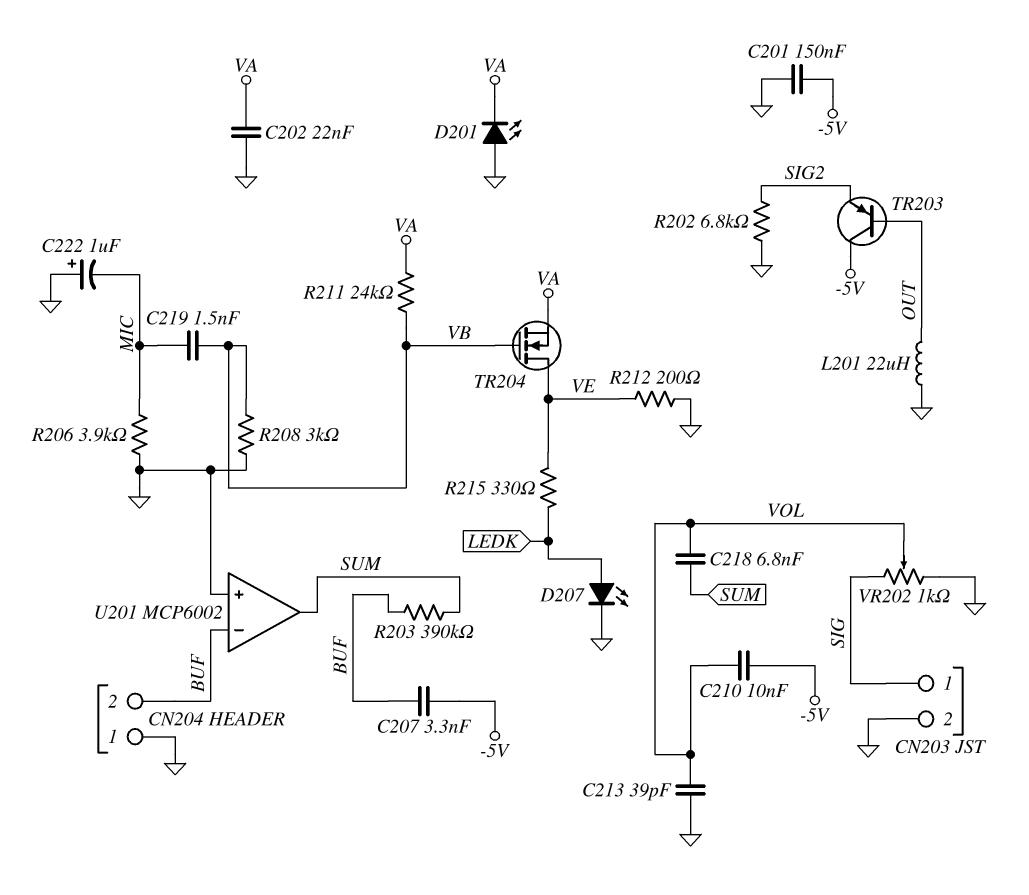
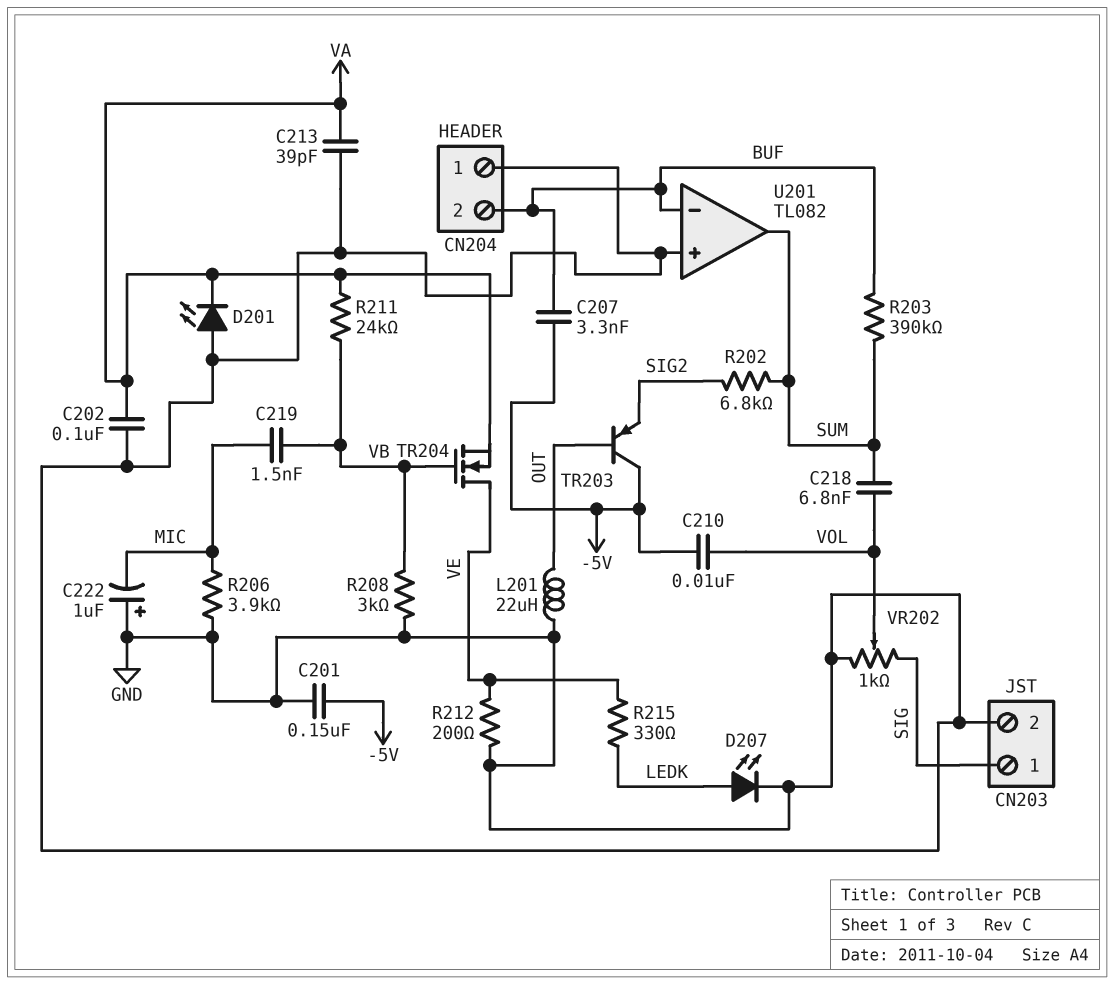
C202: 22nF (GND, VA) -> 100nF (GND, VA)
C213: 39pF (GND, VOL) -> 39pF (GND, VA)
R202: 6.8k (GND, SIG2) -> 6.8k (SIG2, SUM)
U201: MCP6002 -> TL082

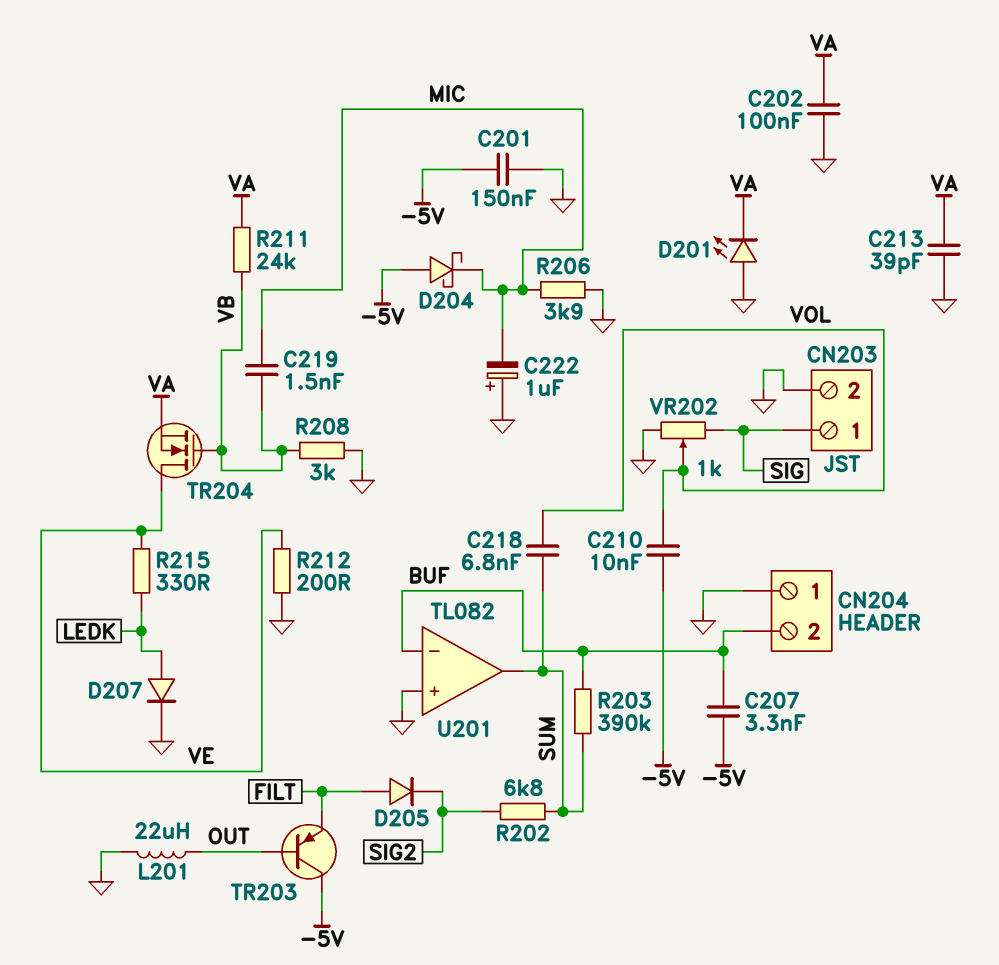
D204: none -> schottky (A -5V, K MIC)
D205: none -> diode (A FILT, K SIG2)
D207: LED (A LEDK, K GND) -> diode (A LEDK, K GND)
TR203: PNP (B OUT, C -5V, E SIG2) -> PNP (B OUT, C -5V, E FILT)

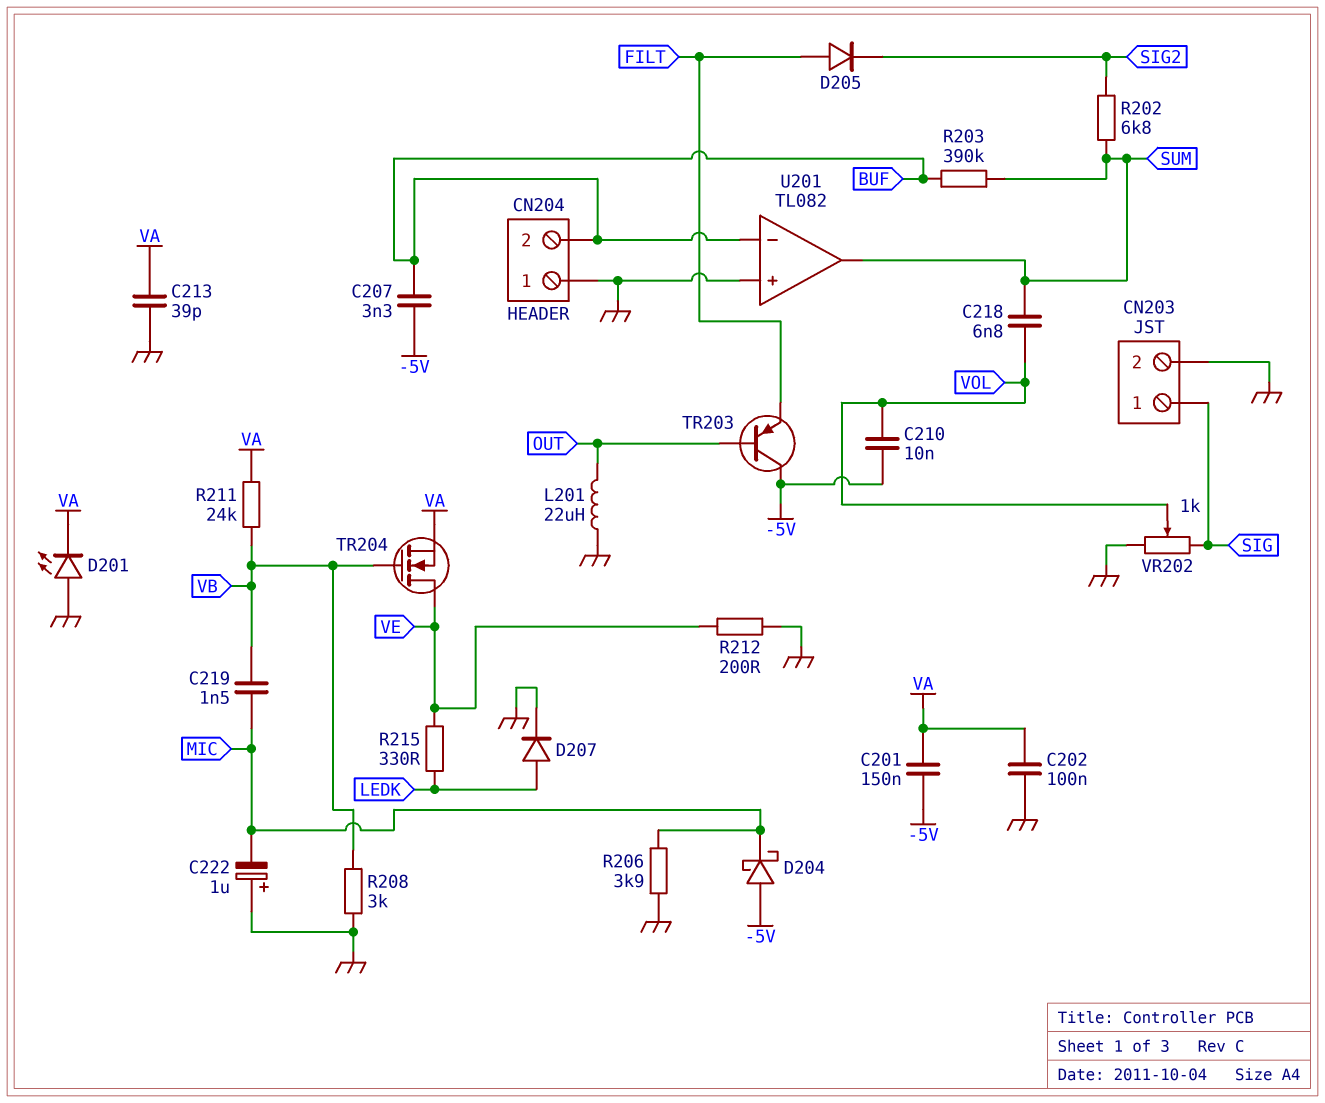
C201: 150nF (-5V, GND) -> 150nF (-5V, VA)

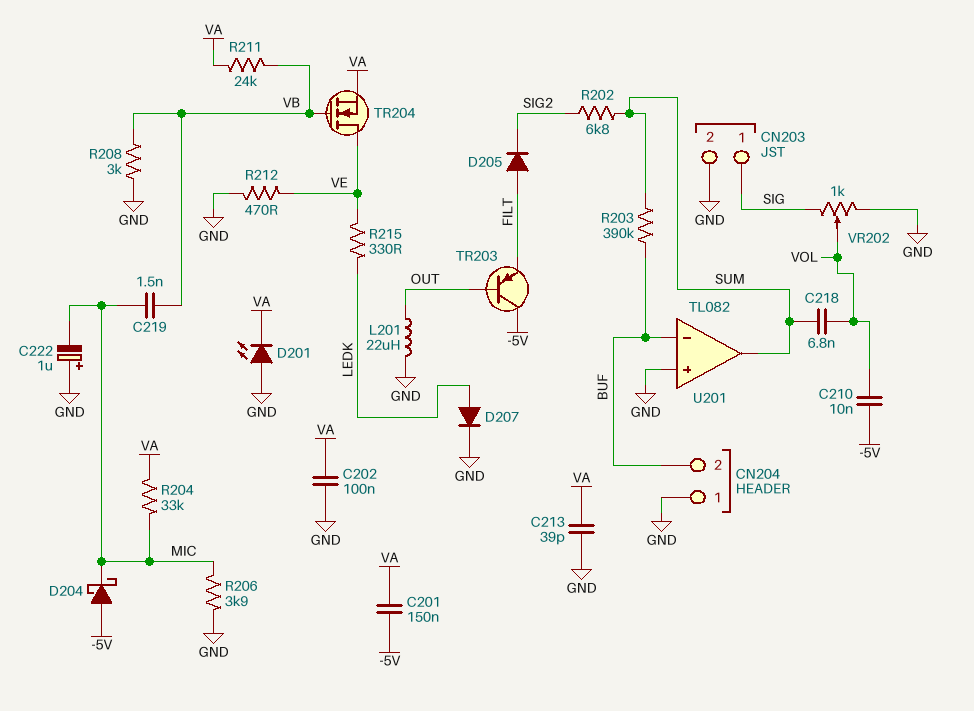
C207: 3.3nF (-5V, BUF) -> none
R204: none -> 33k (MIC, VA)
R212: 200 (GND, VE) -> 470 (GND, VE)

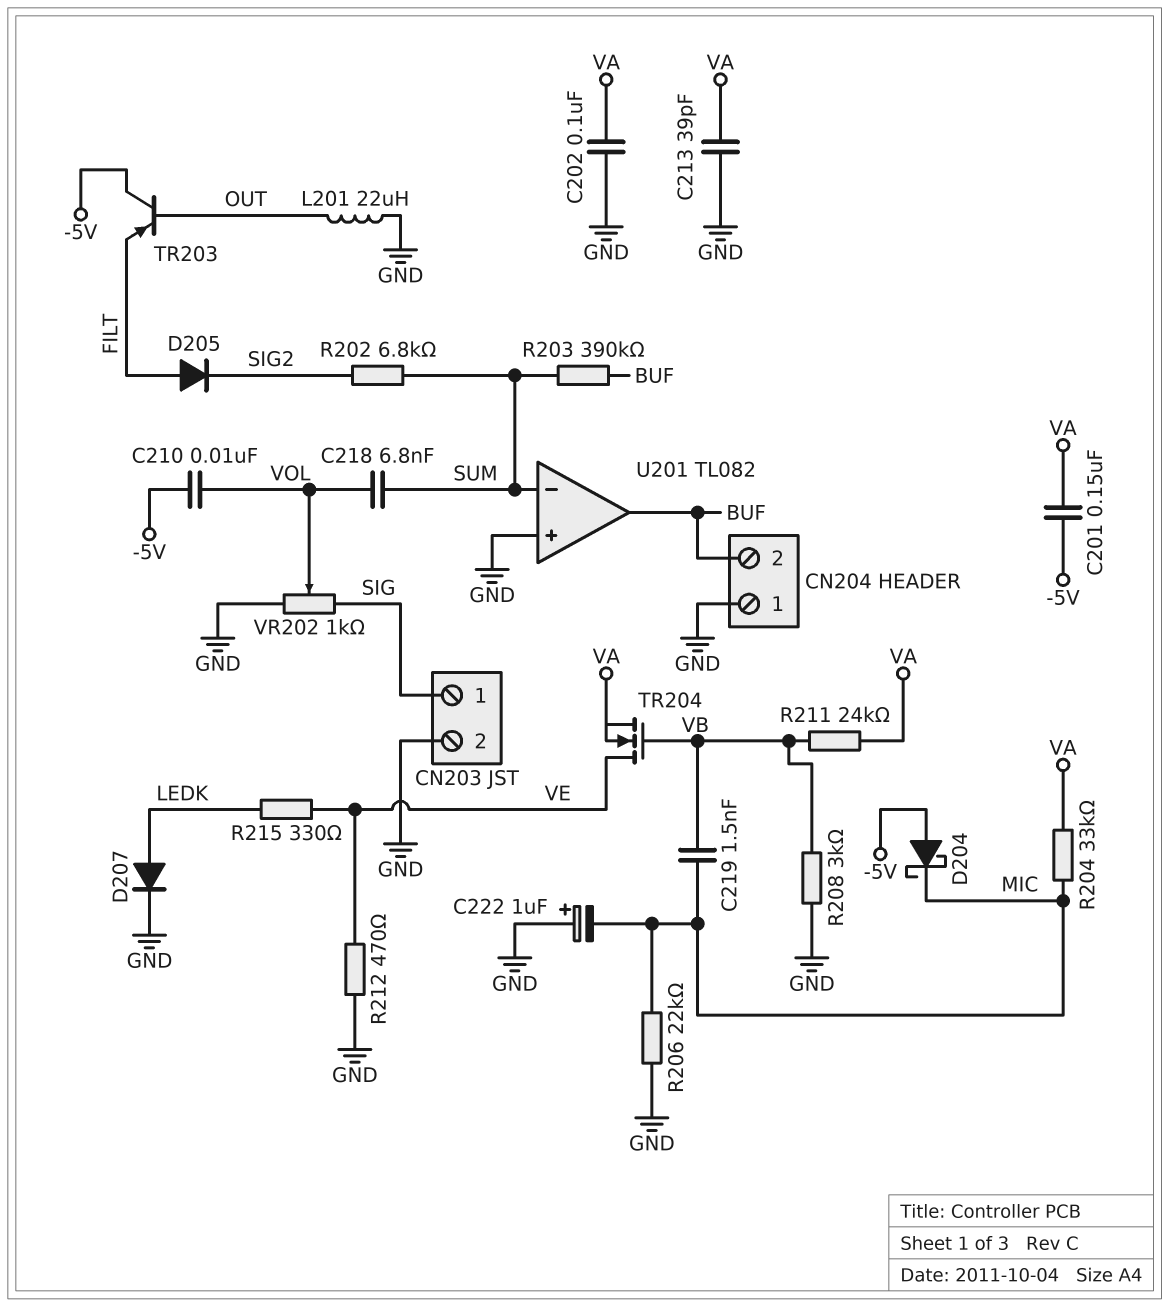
D201: LED (A GND, K VA) -> none
R206: 3.9k (GND, MIC) -> 22k (GND, MIC)
U201 pin in-: BUF -> SUM
U201 pin out: SUM -> BUF

